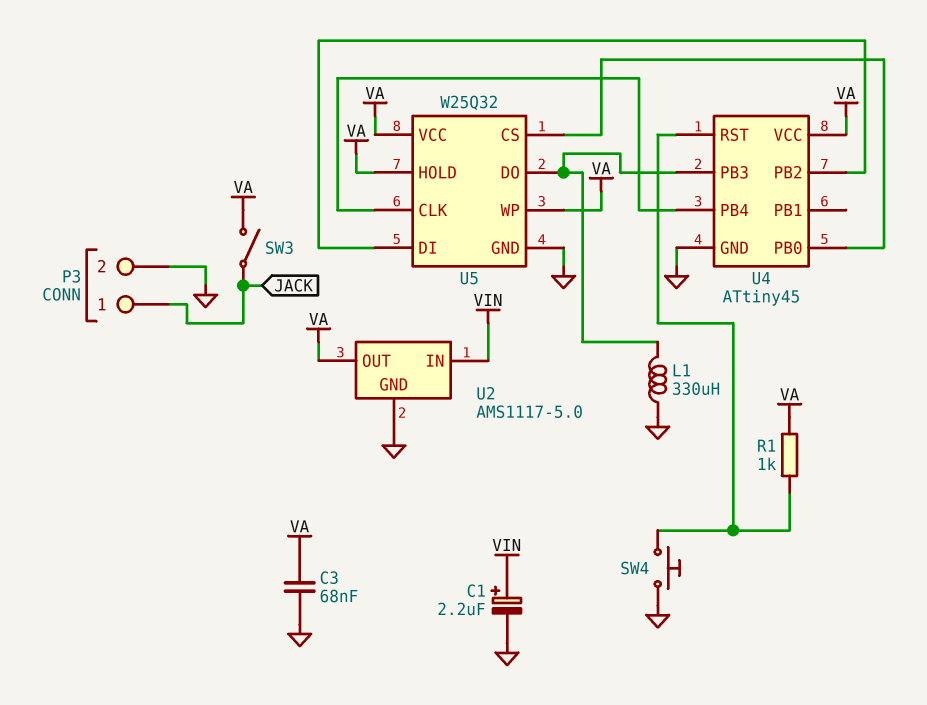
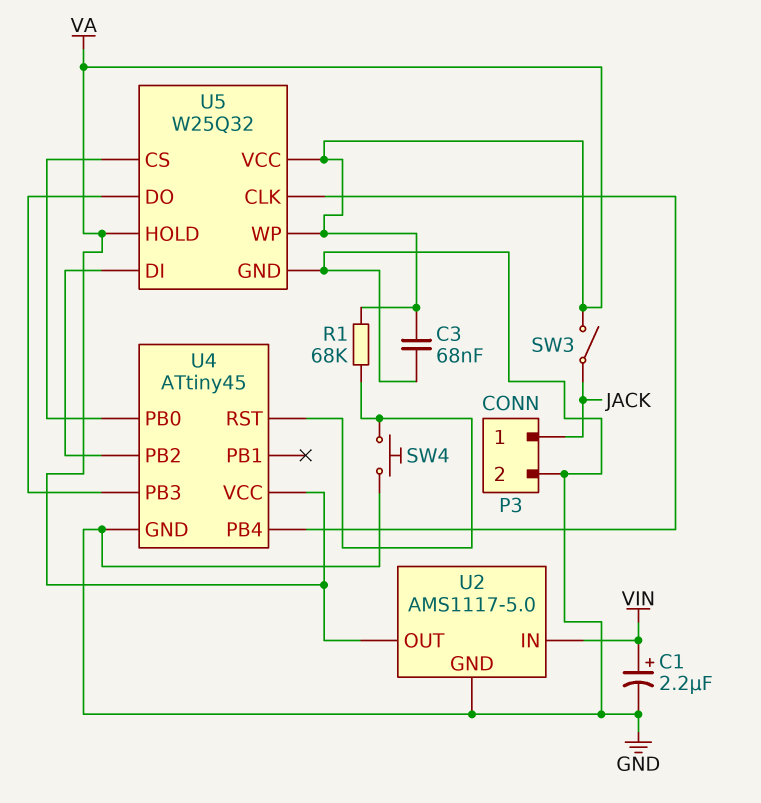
L1: 330uH (GND, U4/PB3) -> none
R1: 1k (U4/RST, VA) -> 68k (U4/RST, VA)

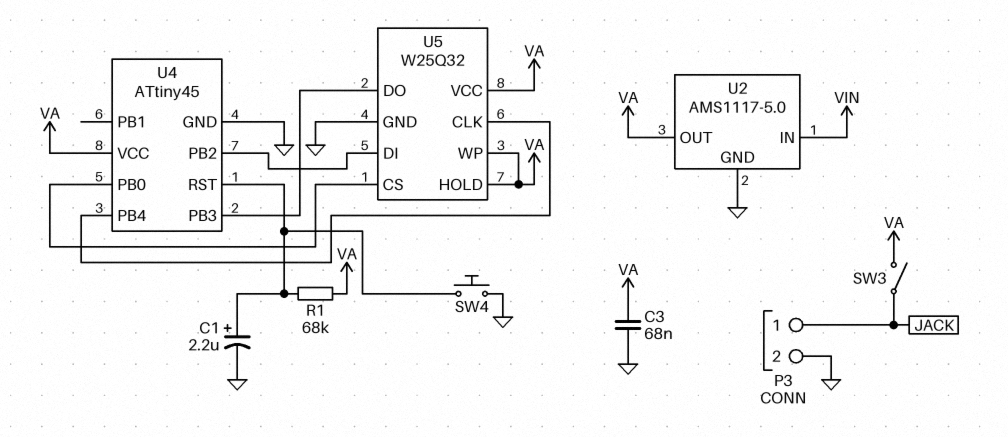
C1: 2.2uF (plus VIN, minus GND) -> 2.2uF (plus U4/RST, minus GND)

